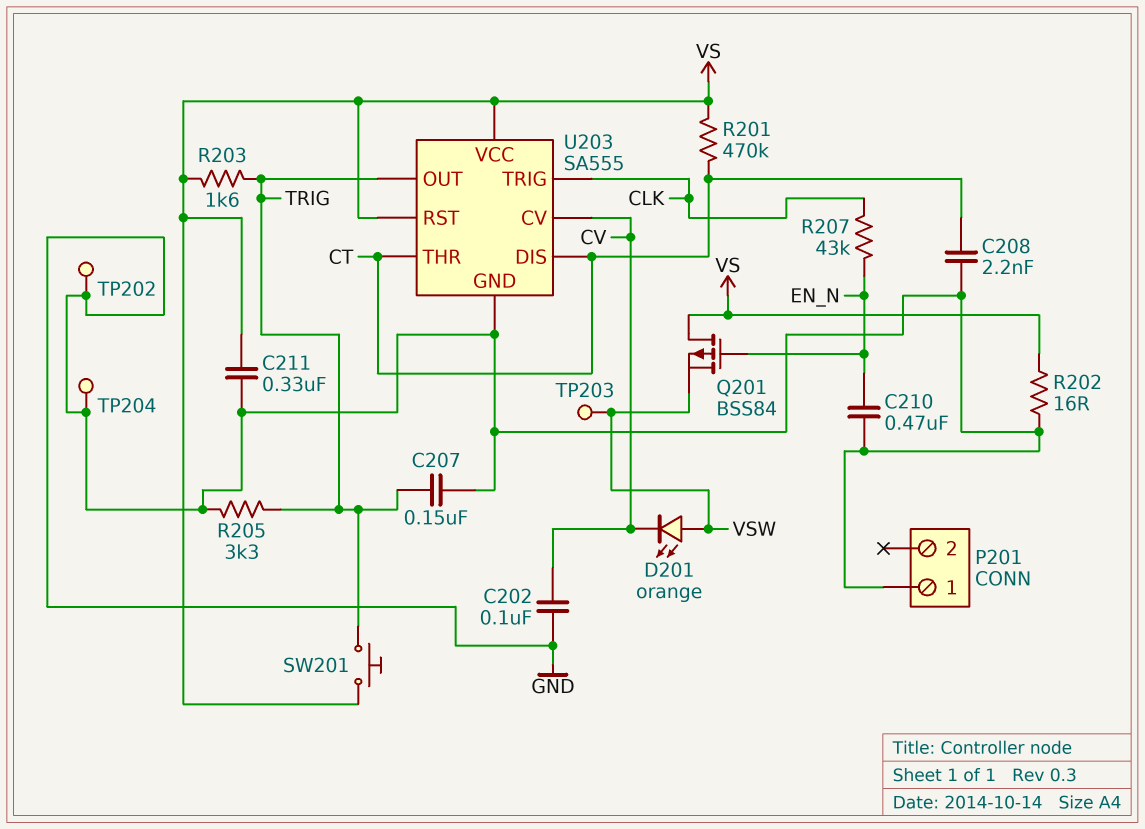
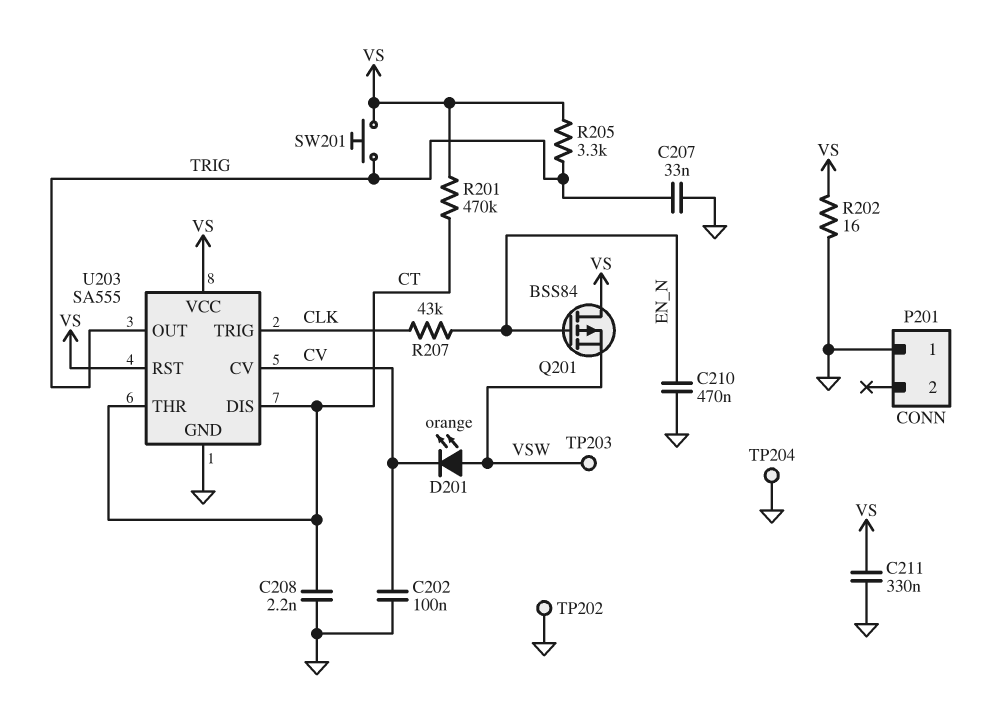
C207: 150nF (GND, TRIG) -> 33nF (GND, TRIG)
R203: 1.6k (TRIG, VS) -> none
R205: 3.3k (GND, TRIG) -> 3.3k (TRIG, VS)

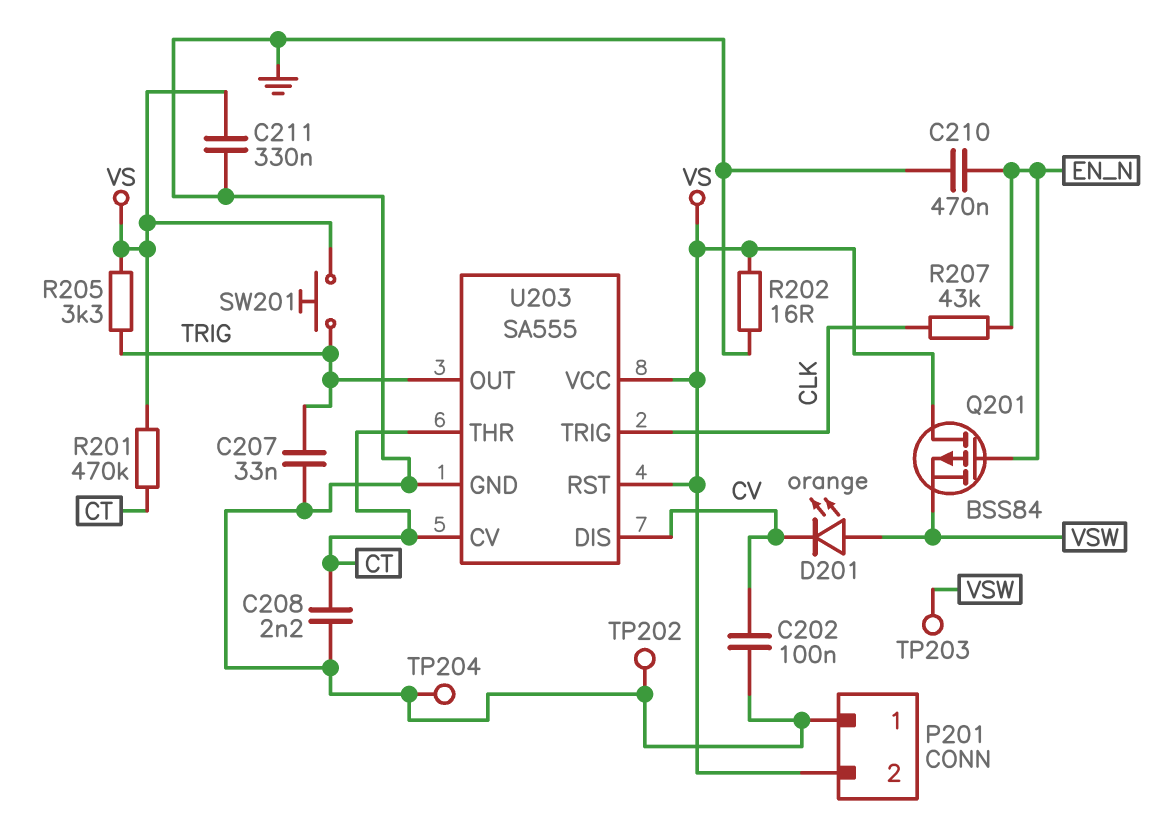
P201 pin 2: none -> VS
U203 pin CV: CV -> CT
U203 pin DIS: CT -> CV

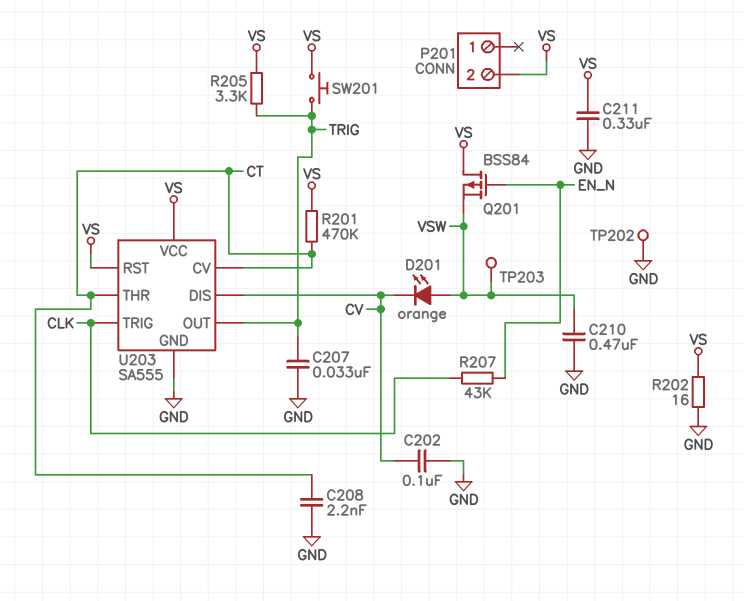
C210: 470nF (EN_N, GND) -> 470nF (GND, VSW)
P201 pin 1: GND -> none
TP204: test point (GND) -> none

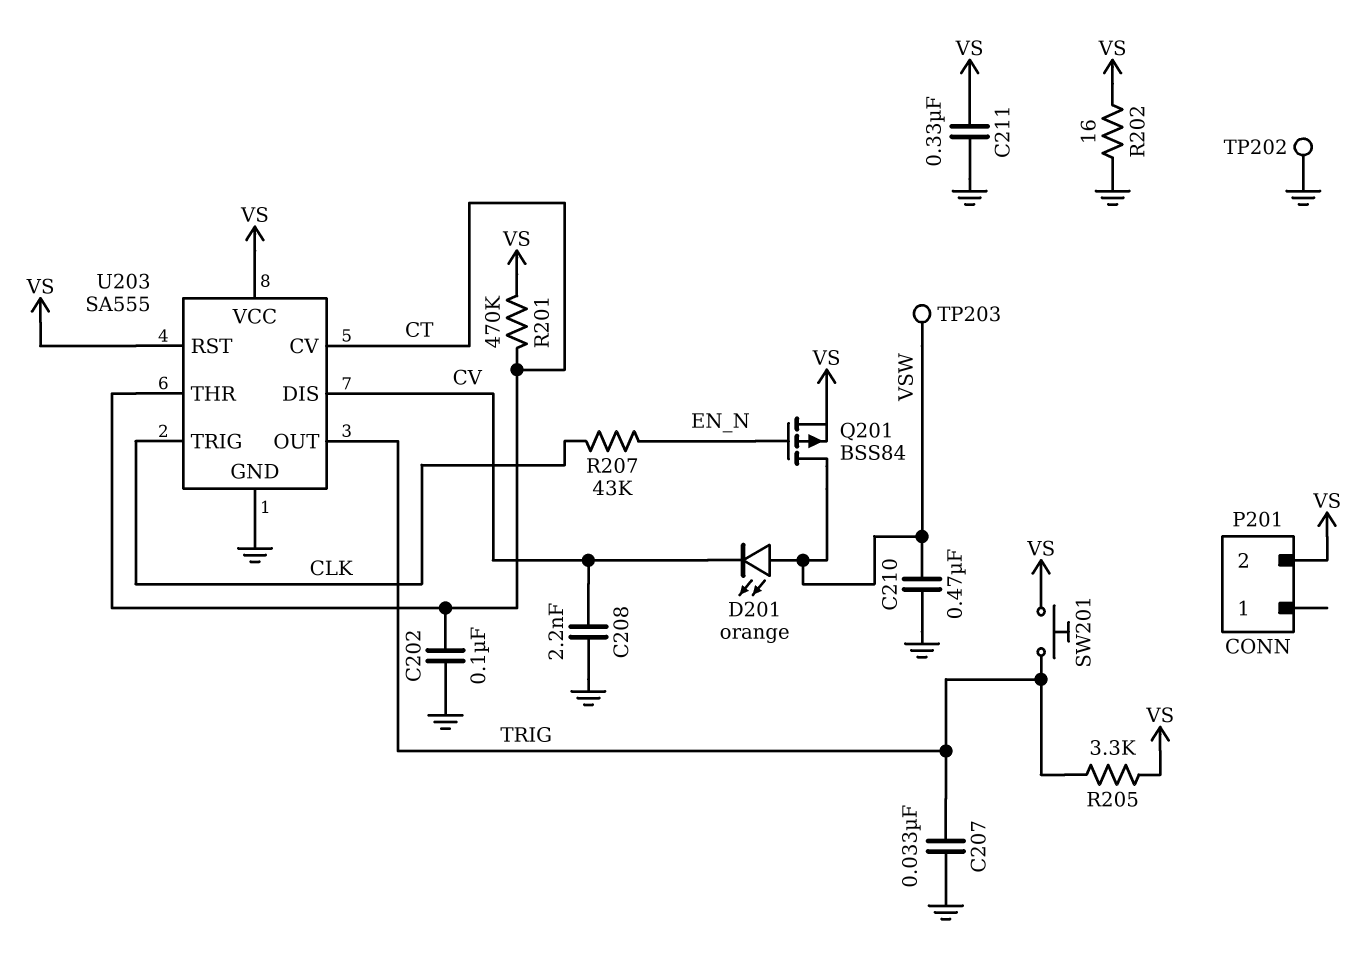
C202: 100nF (CV, GND) -> 100nF (CT, GND)
C208: 2.2nF (CT, GND) -> 2.2nF (CV, GND)
Q201: PMOS BSS84 (G EN_N, D VS, S VSW) -> PMOS BSS84 (G EN_N, D VSW, S VS)

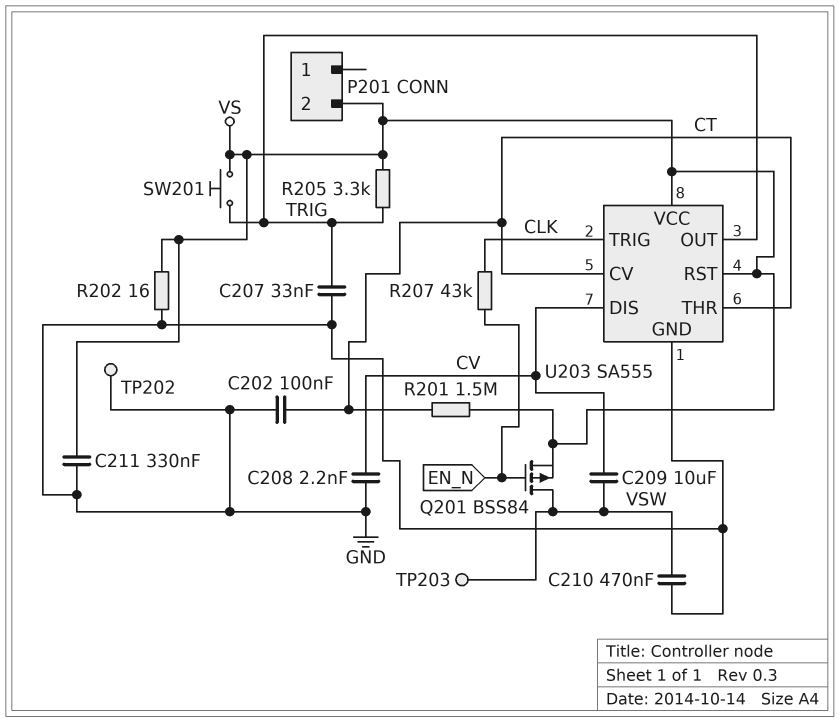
C209: none -> 10uF (CV, VSW)
D201: LED orange (A VSW, K CV) -> none
R201: 470k (CT, VS) -> 1.5M (CT, VS)

